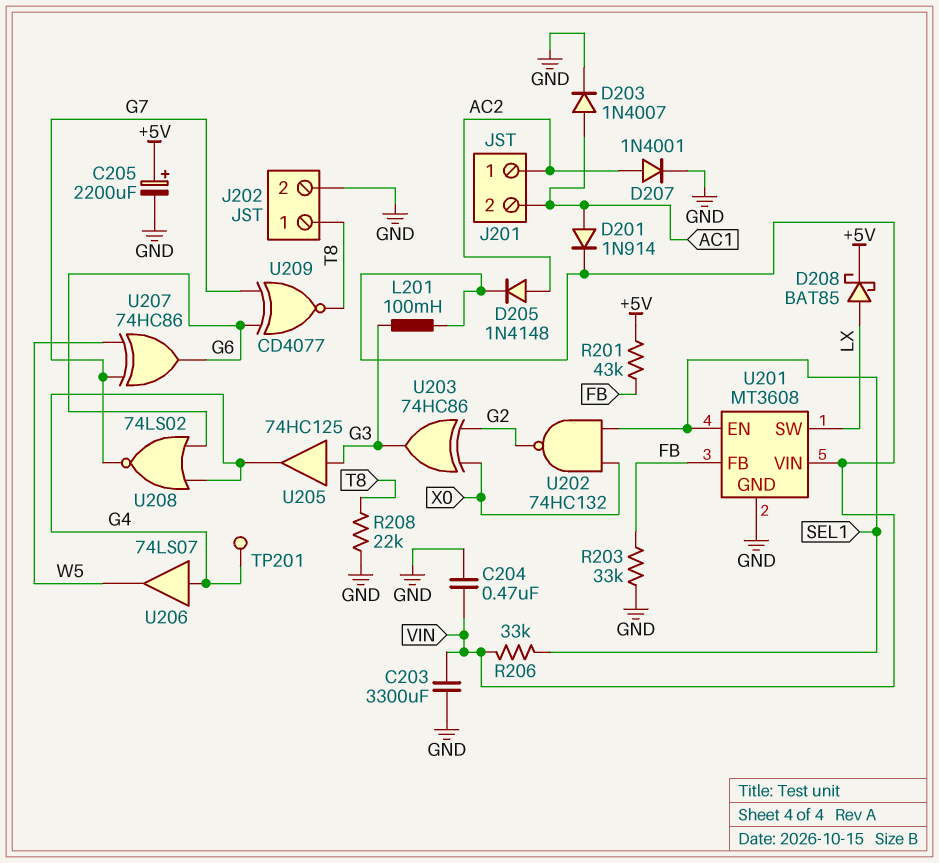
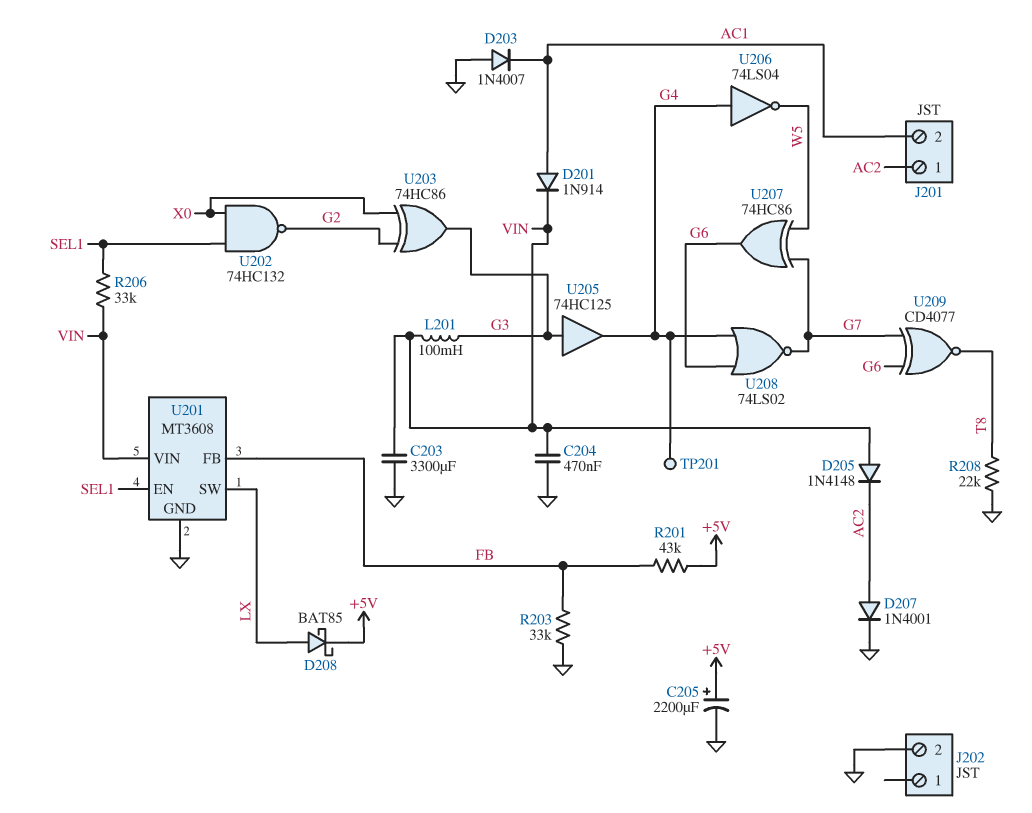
D203: diode 1N4007 (A AC1, K GND) -> diode 1N4007 (A GND, K AC1)
D205: diode 1N4148 (A AC2, K VIN) -> diode 1N4148 (A VIN, K AC2)
J202 pin 1: T8 -> none
U206: buffer 74LS07 (in G4, out W5) -> NOT 74LS04 (in G4, out W5)

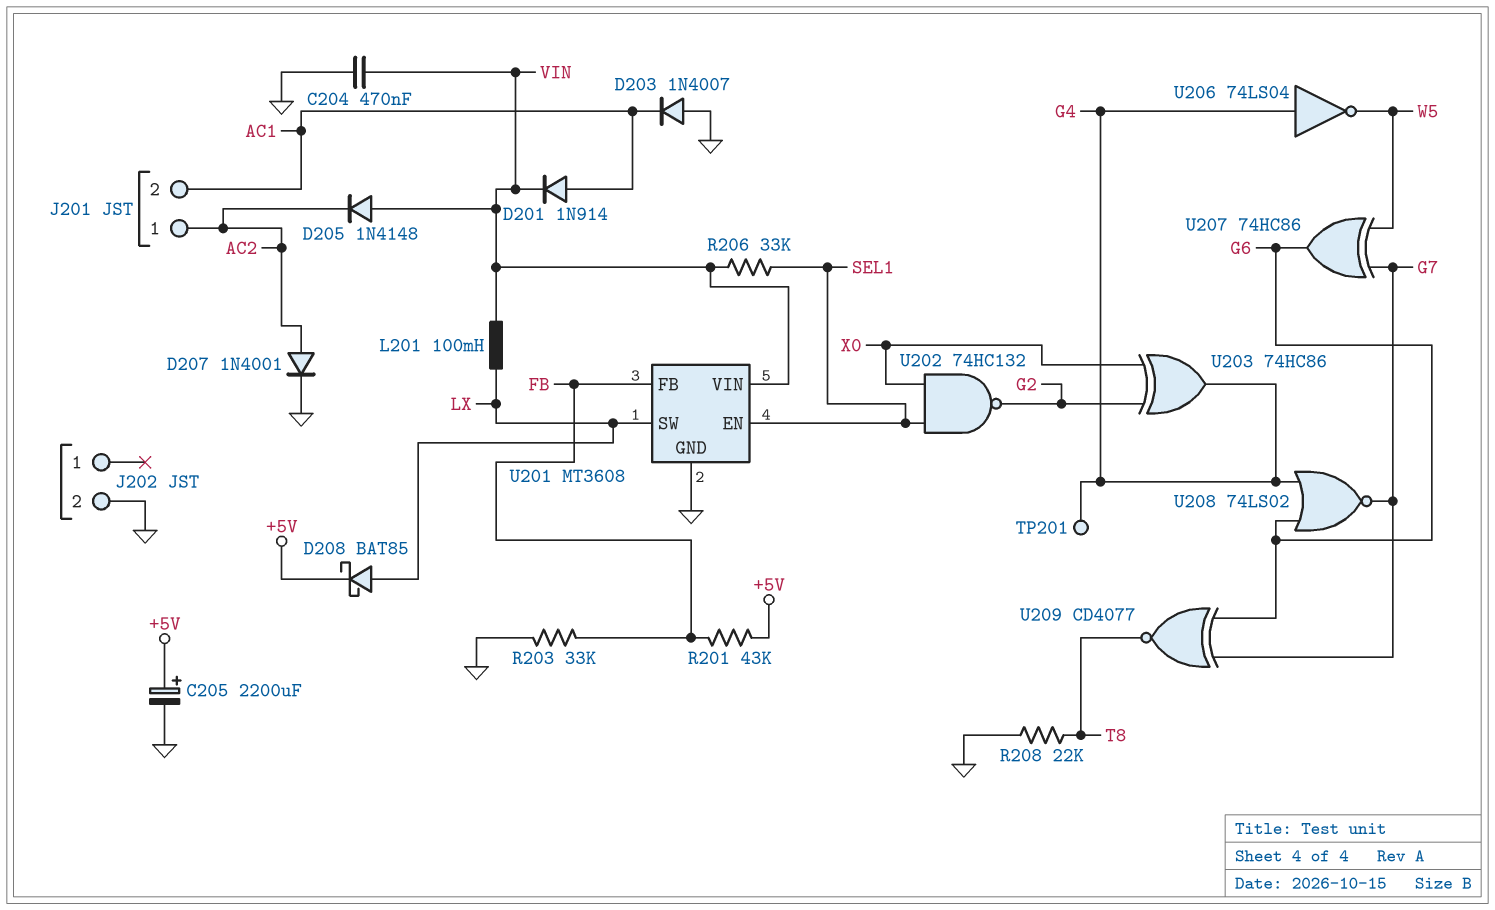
C203: 3300uF (GND, VIN) -> none
L201: 100mH (G3, VIN) -> 100mH (LX, VIN)
U203: XOR 74HC86 (in G2, in X0, out G3) -> XOR 74HC86 (in G2, in X0, out G4)
U205: buffer 74HC125 (in G3, out G4) -> none

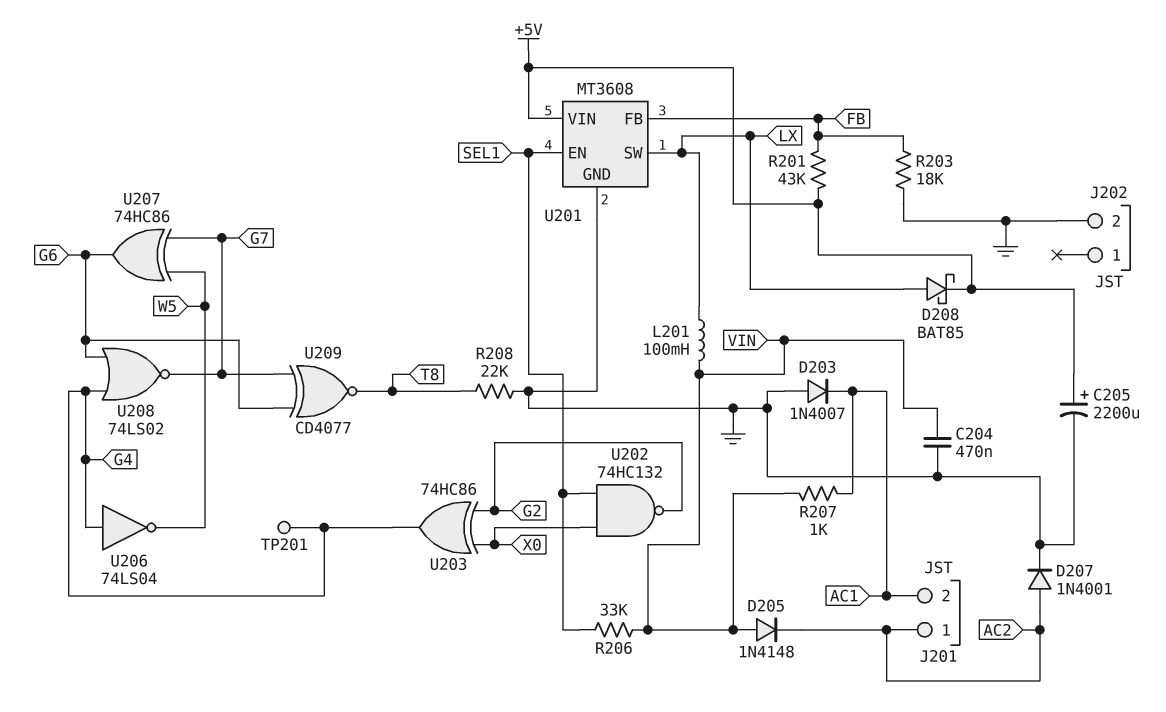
D201: diode 1N914 (A AC1, K VIN) -> none
R203: 33k (FB, GND) -> 18k (FB, GND)
R207: none -> 1k (AC1, VIN)
U201 pin VIN: VIN -> +5V

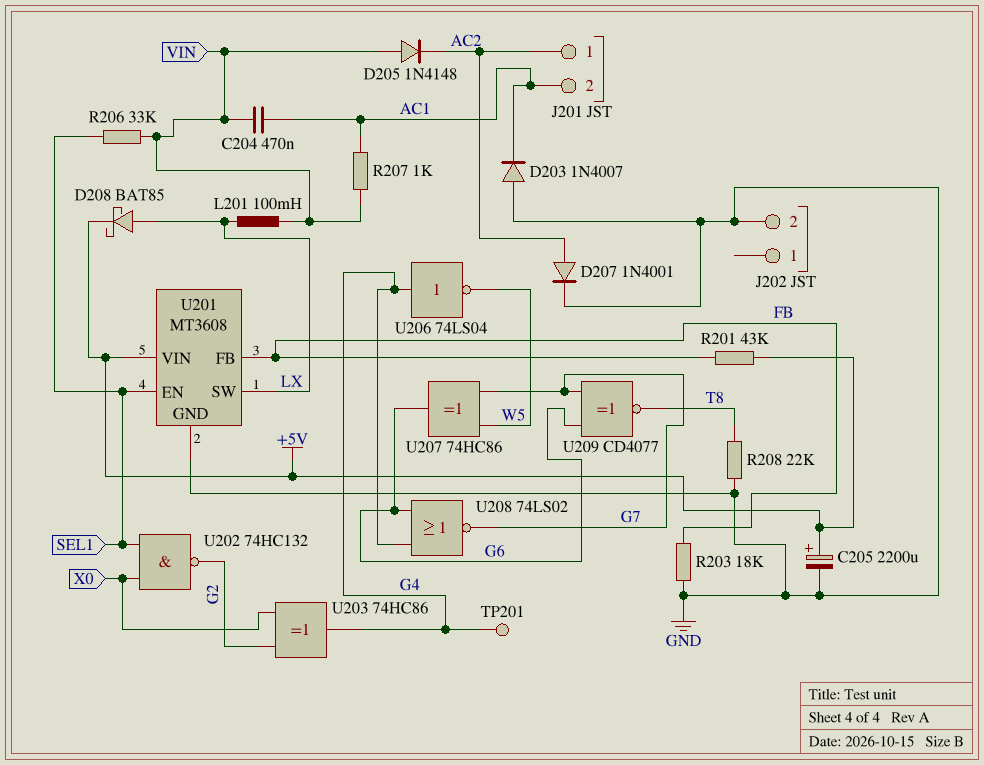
C204: 470nF (GND, VIN) -> 470nF (AC1, VIN)

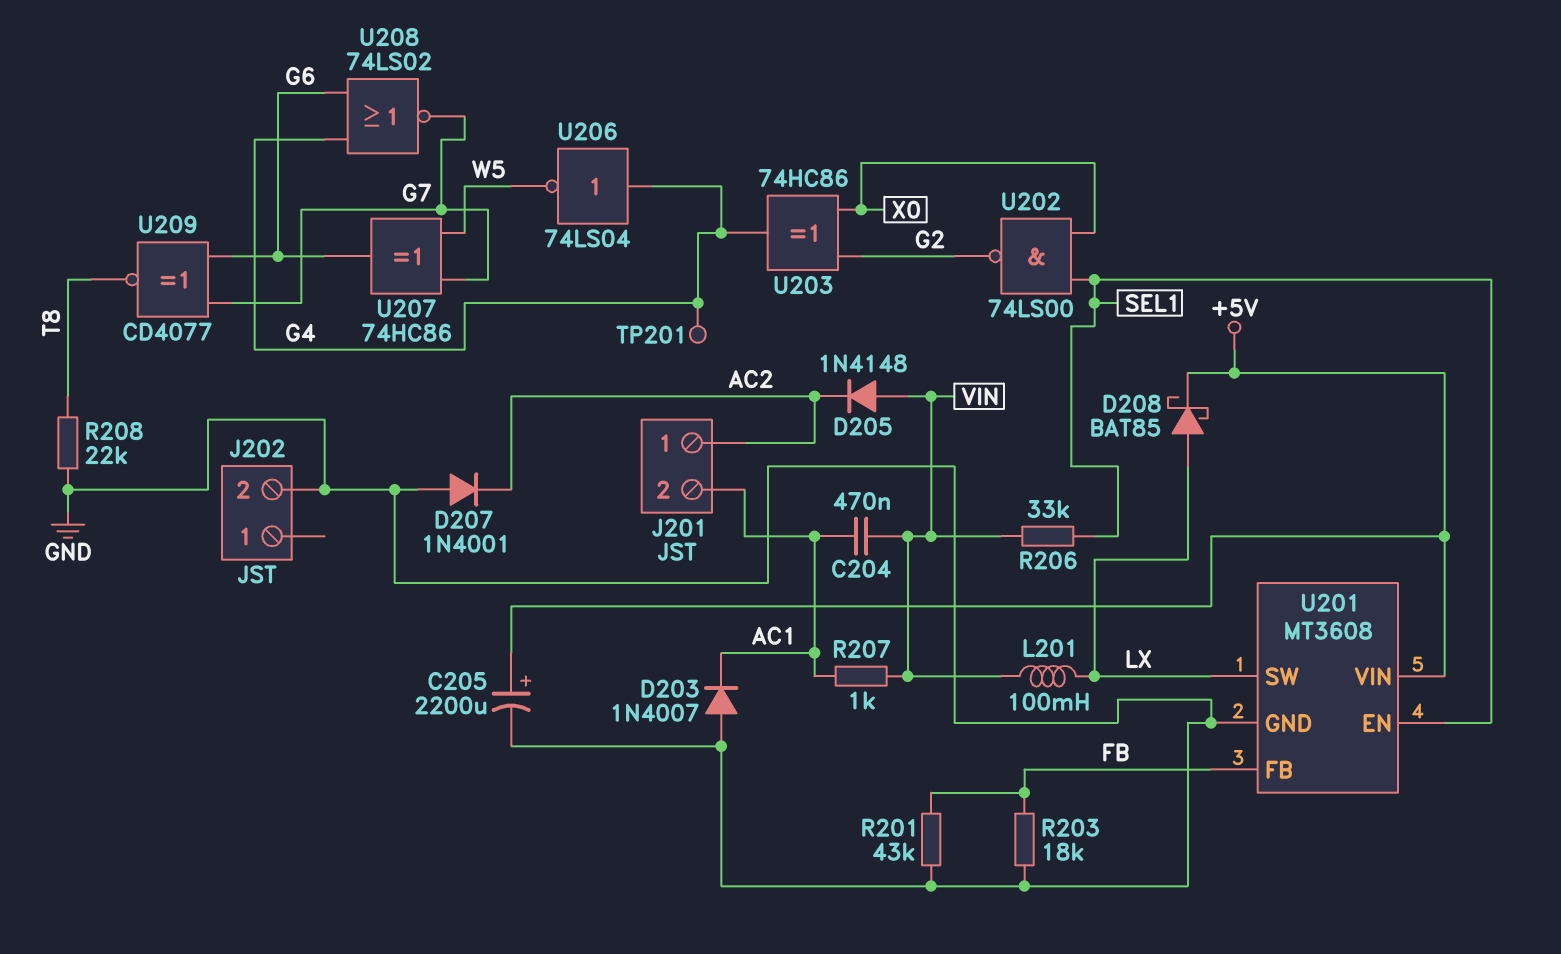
D207: diode 1N4001 (A AC2, K GND) -> diode 1N4001 (A GND, K AC2)
R201: 43k (+5V, FB) -> 43k (FB, GND)
U202: NAND 74HC132 (in SEL1, in X0, out G2) -> NAND 74LS00 (in SEL1, in X0, out G2)

